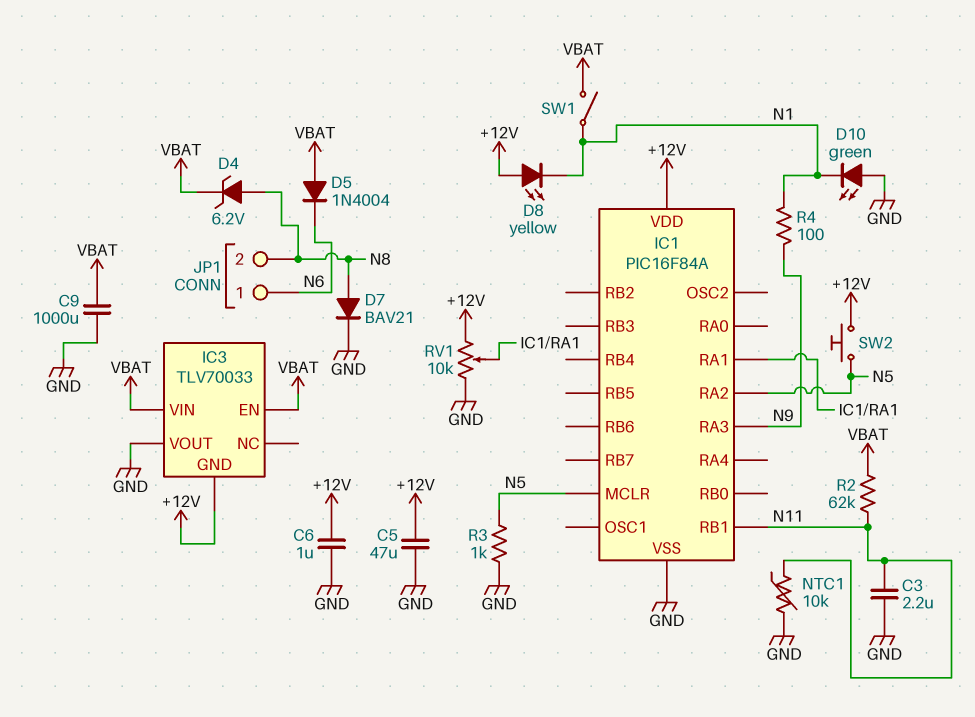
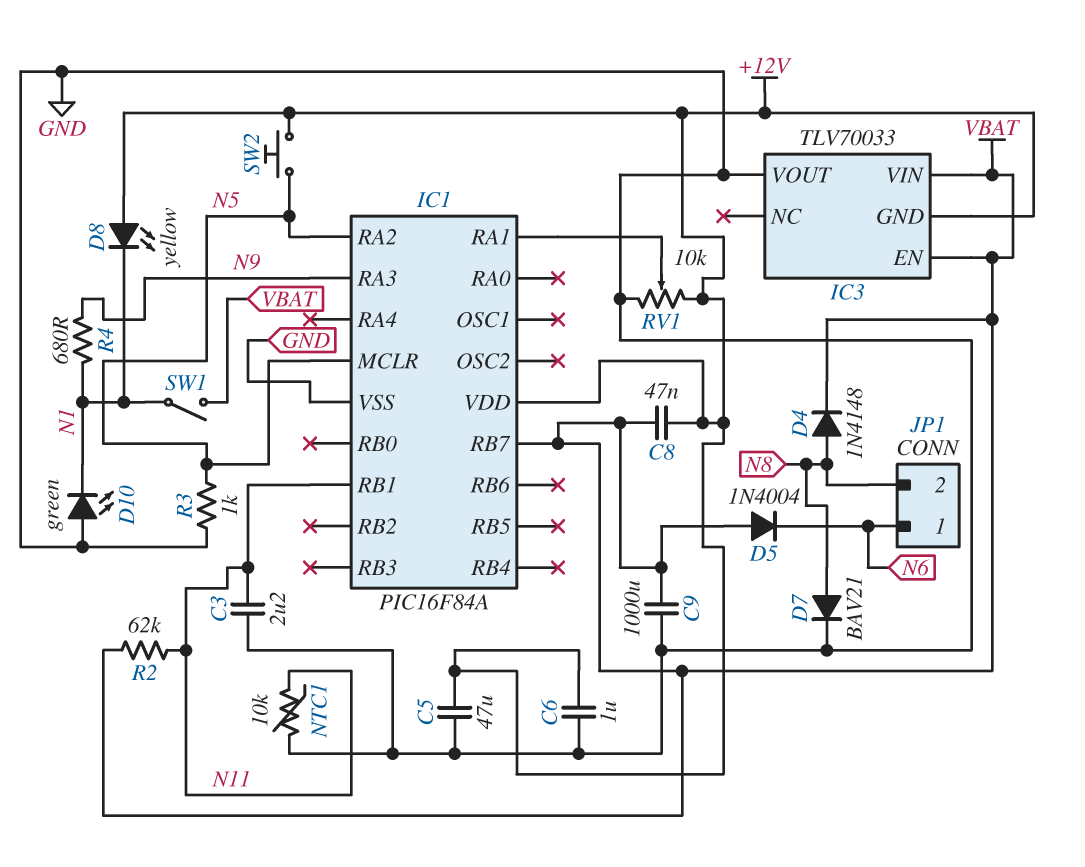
C8: none -> 47nF (+12V, VBAT)
D4: zener 6.2V (A N8, K VBAT) -> diode 1N4148 (A N8, K VBAT)
IC1 pin RB7: none -> VBAT
R4: 100 (N1, N9) -> 680 (N1, N9)

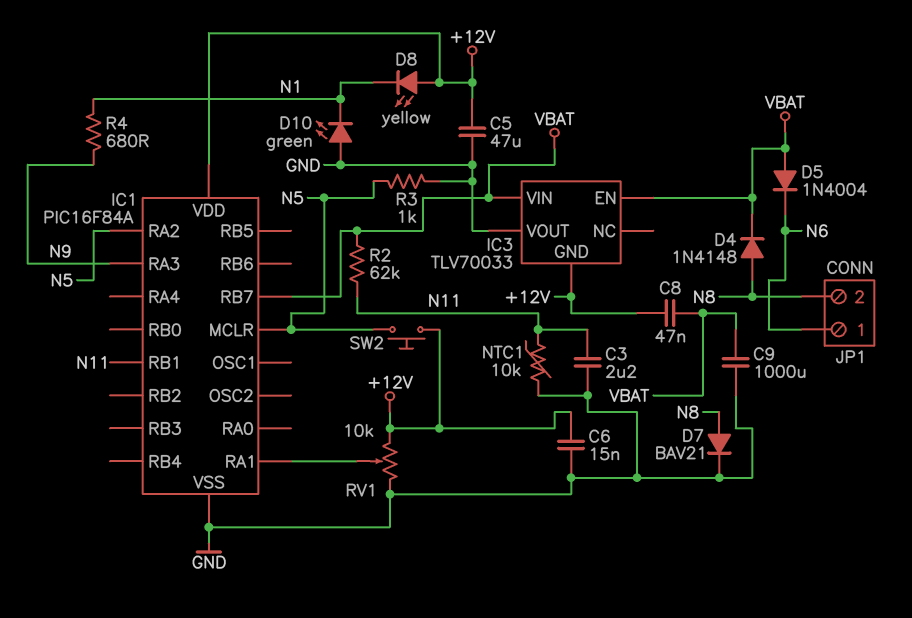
C6: 1uF (+12V, GND) -> 15nF (+12V, GND)
SW1: switch (N1, VBAT) -> none

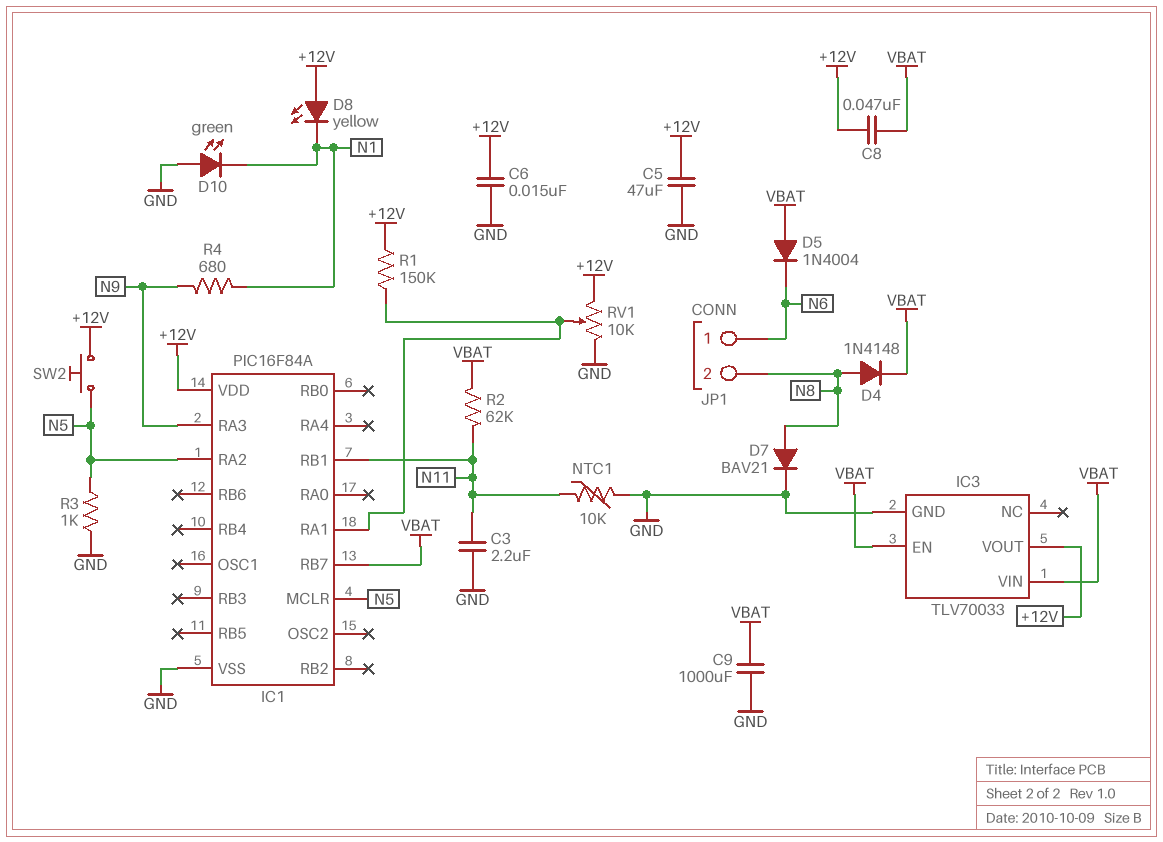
IC3 pin GND: +12V -> GND
IC3 pin VOUT: GND -> +12V
R1: none -> 150k (+12V, IC1/RA1)

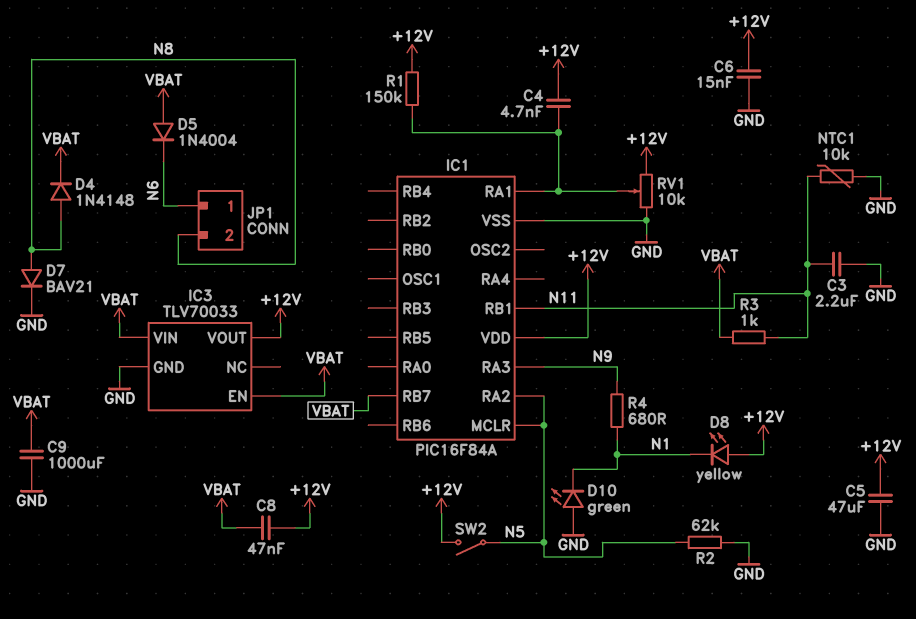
C4: none -> 4.7nF (+12V, IC1/RA1)
R2: 62k (N11, VBAT) -> 62k (GND, N5)
R3: 1k (GND, N5) -> 1k (N11, VBAT)
SW2: button (+12V, N5) -> switch (+12V, N5)

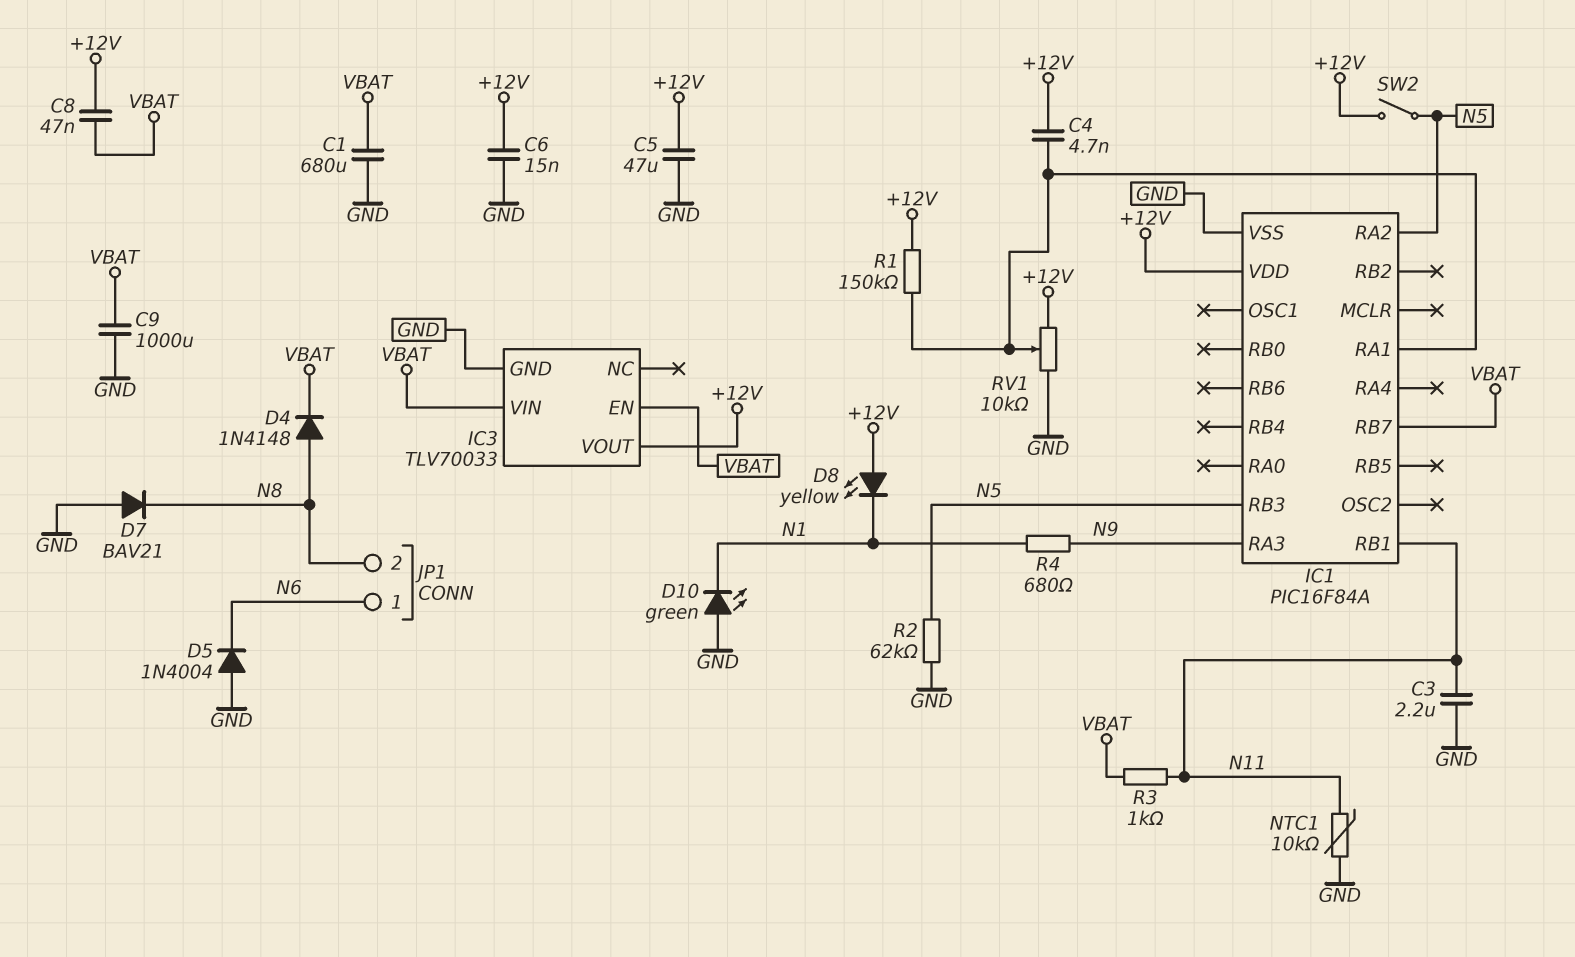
C1: none -> 680uF (GND, VBAT)
D5: diode 1N4004 (A VBAT, K N6) -> diode 1N4004 (A GND, K N6)
D7: diode BAV21 (A N8, K GND) -> diode BAV21 (A GND, K N8)
IC1 pin MCLR: N5 -> none
IC1 pin RB3: none -> N5

